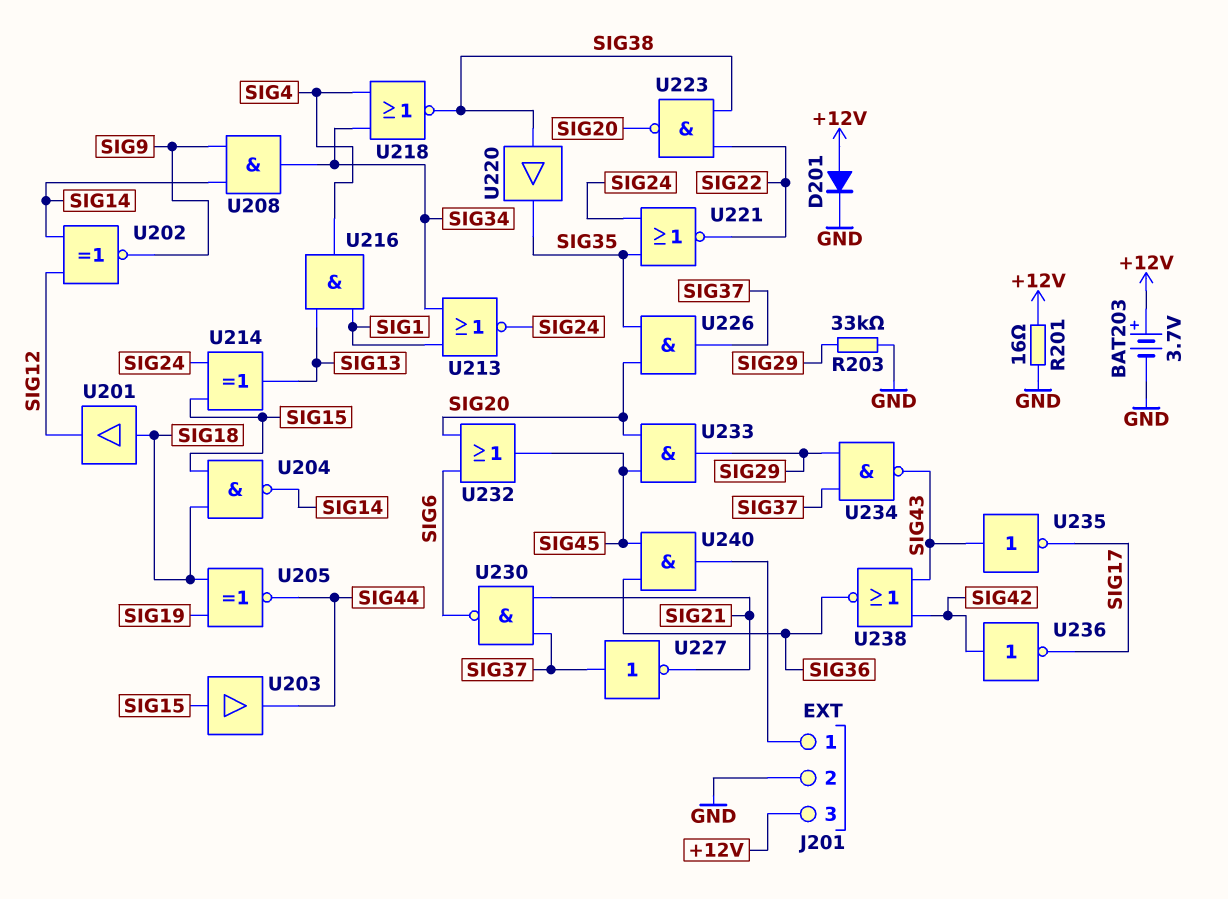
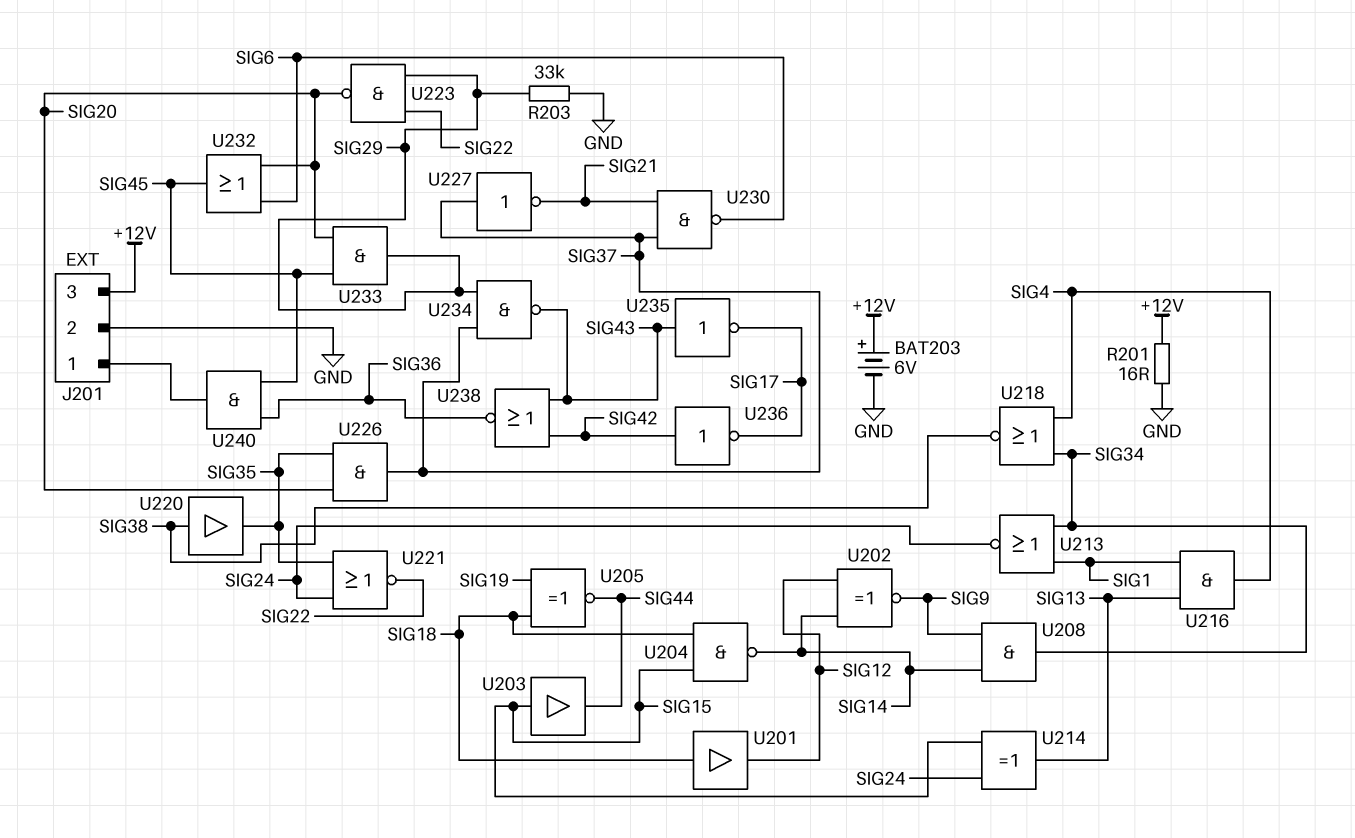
BAT203: 3.7V (plus +12V, minus GND) -> 6V (plus +12V, minus GND)
D201: diode (A +12V, K GND) -> none
U223: NAND (in SIG22, in SIG38, out SIG20) -> NAND (in SIG22, in SIG29, out SIG20)

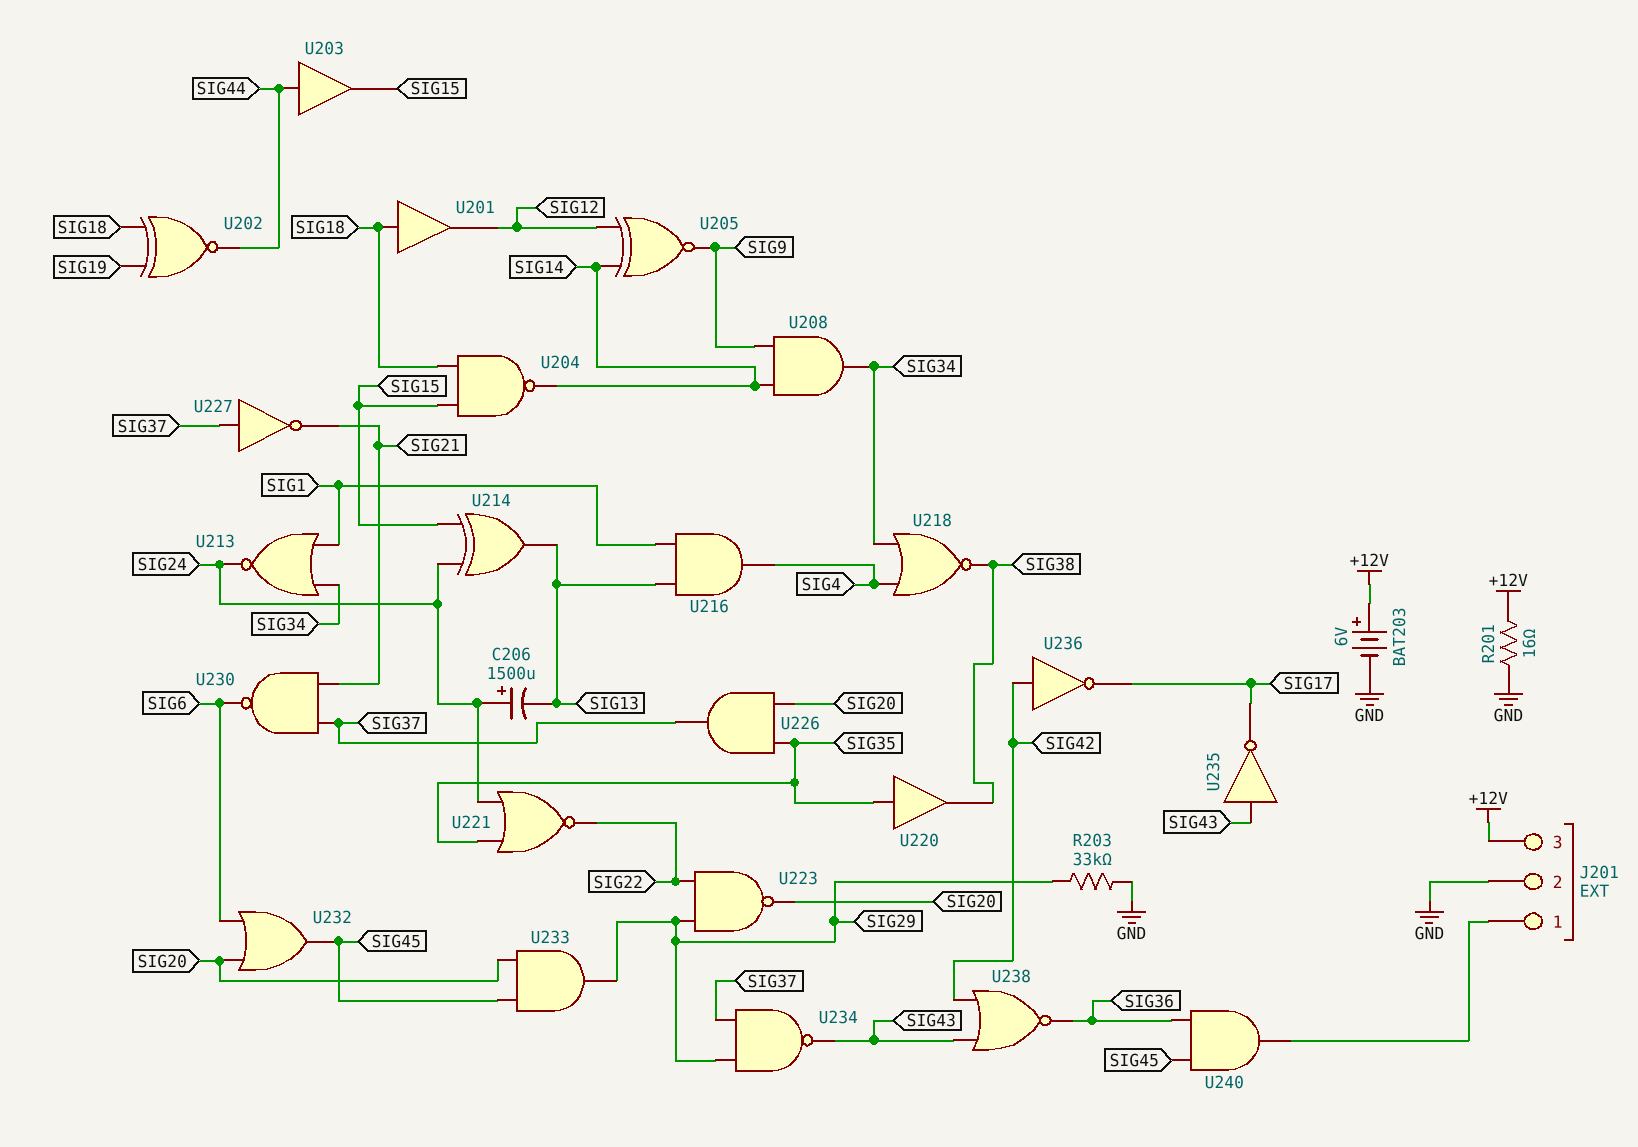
C206: none -> 1500uF (plus SIG24, minus SIG13)
U202: XNOR (in SIG12, in SIG14, out SIG9) -> XNOR (in SIG18, in SIG19, out SIG44)
U203: buffer (in SIG15, out SIG44) -> buffer (in SIG44, out SIG15)
U205: XNOR (in SIG18, in SIG19, out SIG44) -> XNOR (in SIG12, in SIG14, out SIG9)
U220: buffer (in SIG38, out SIG35) -> buffer (in SIG35, out SIG38)

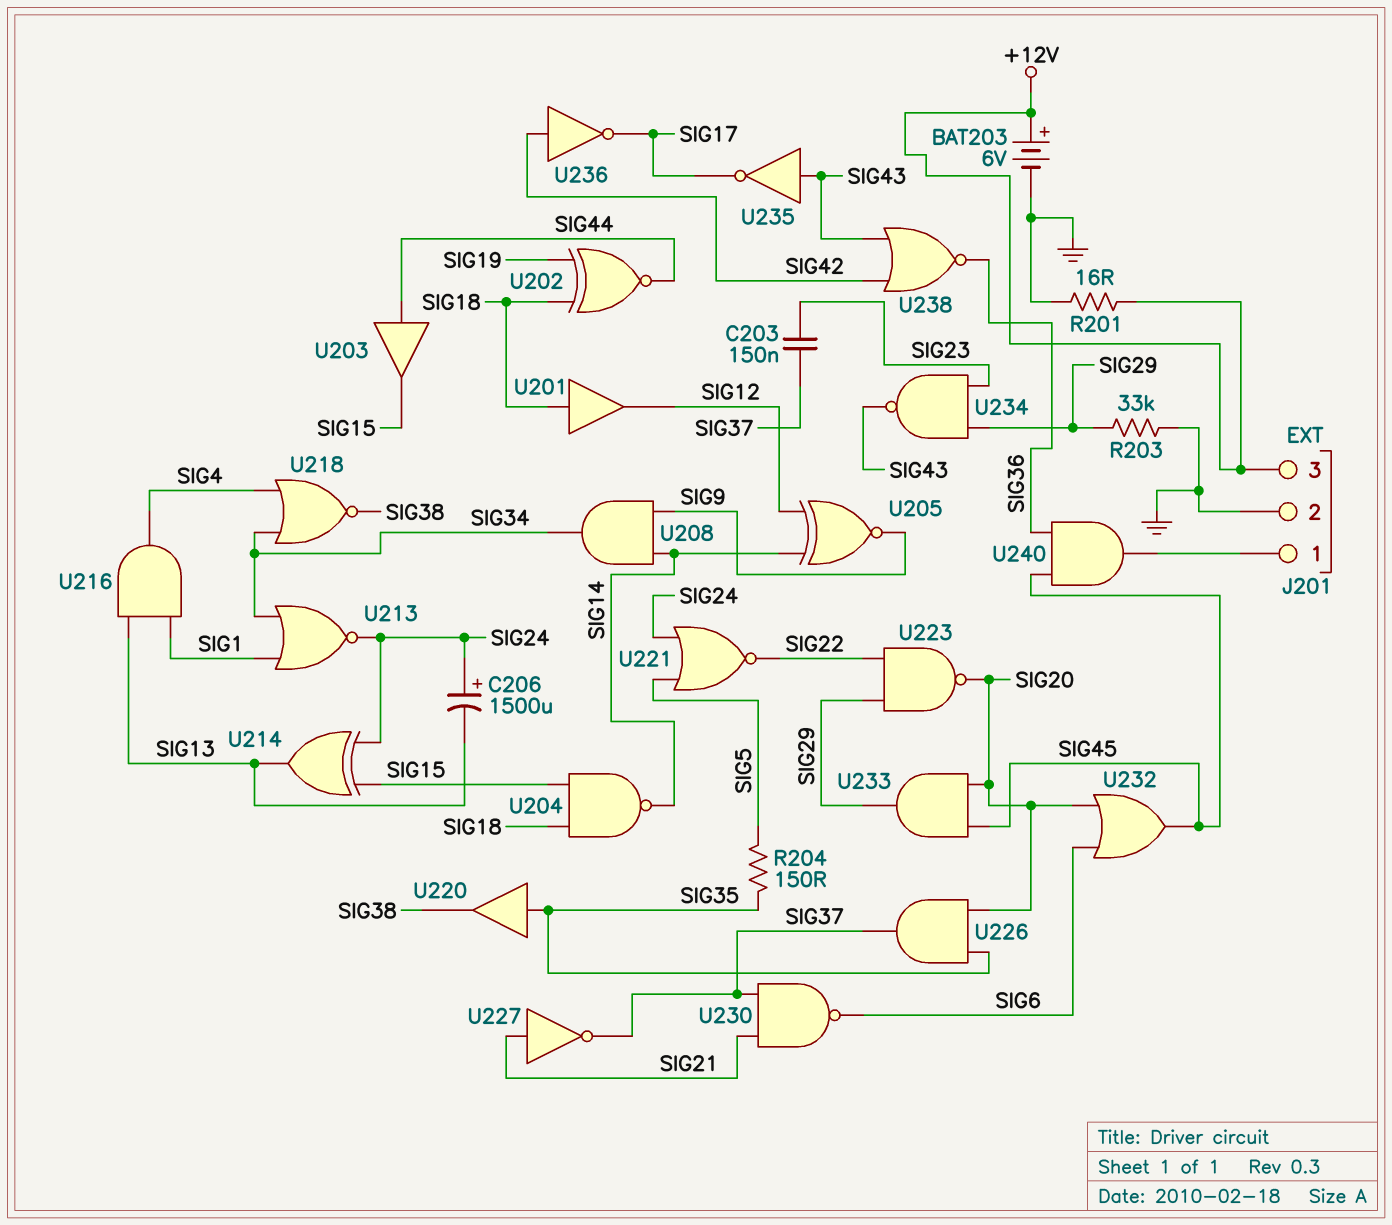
C203: none -> 150nF (SIG23, SIG37)
R204: none -> 150 (SIG5, SIG35)
U221: NOR (in SIG24, in SIG35, out SIG22) -> NOR (in SIG5, in SIG24, out SIG22)
U227: NOT (in SIG37, out SIG21) -> NOT (in SIG21, out SIG37)
U234: NAND (in SIG29, in SIG37, out SIG43) -> NAND (in SIG23, in SIG29, out SIG43)

